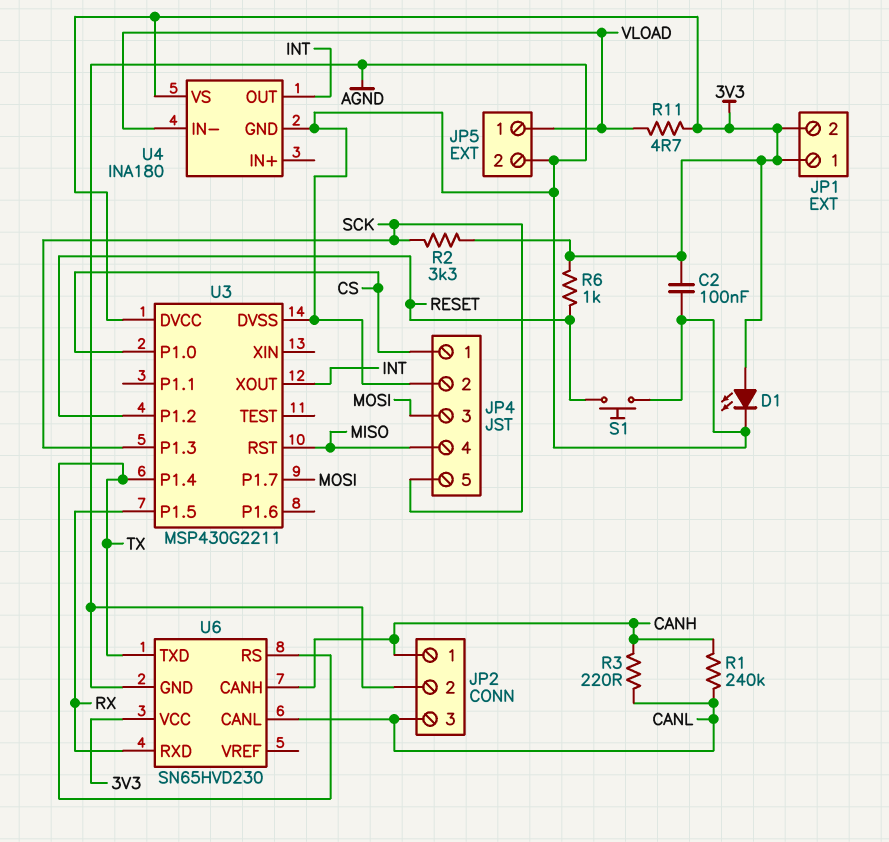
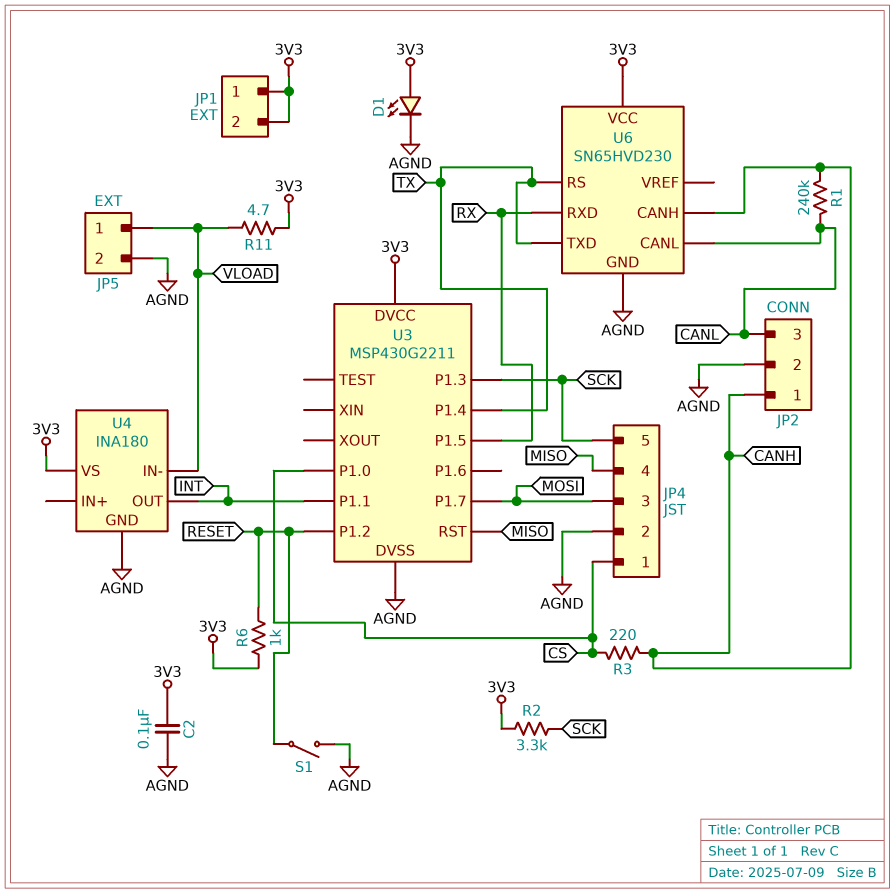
R3: 220 (CANH, CANL) -> 220 (CANH, CS)
S1: button (AGND, RESET) -> switch (AGND, RESET)
U3 pin P1.1: none -> INT
U3 pin XOUT: INT -> none

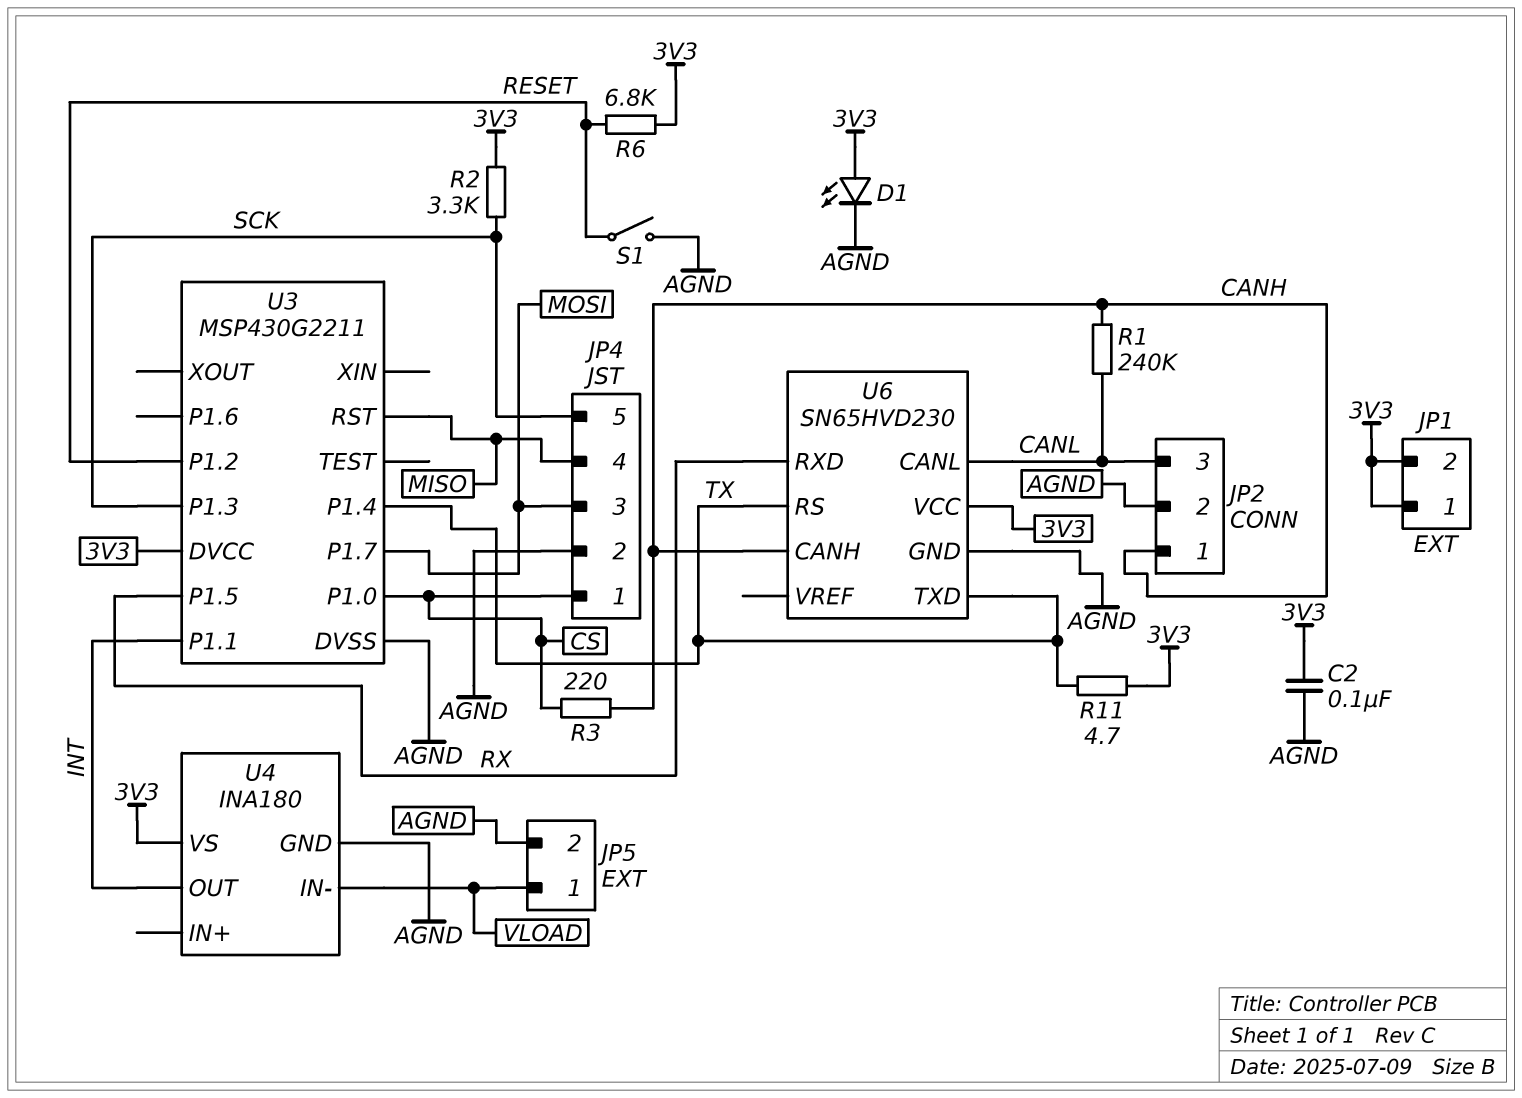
R6: 1k (3V3, RESET) -> 6.8k (3V3, RESET)
R11: 4.7 (3V3, VLOAD) -> 4.7 (3V3, TX)

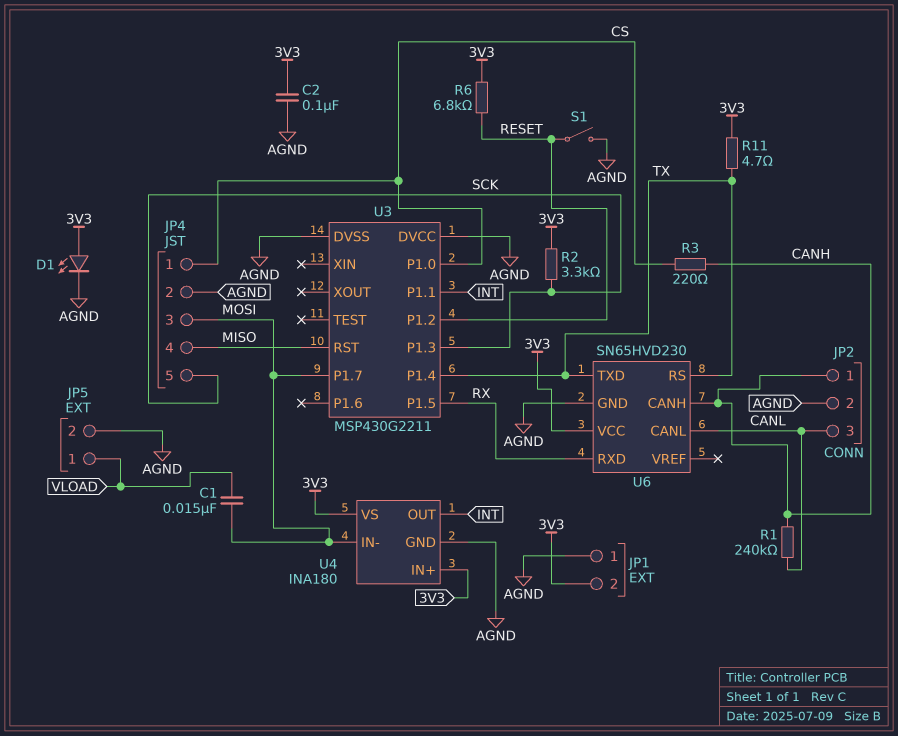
C1: none -> 15nF (MOSI, VLOAD)
JP1 pin 1: 3V3 -> AGND
U3 pin DVCC: 3V3 -> AGND
U4 pin IN+: none -> 3V3
U4 pin IN-: VLOAD -> MOSI

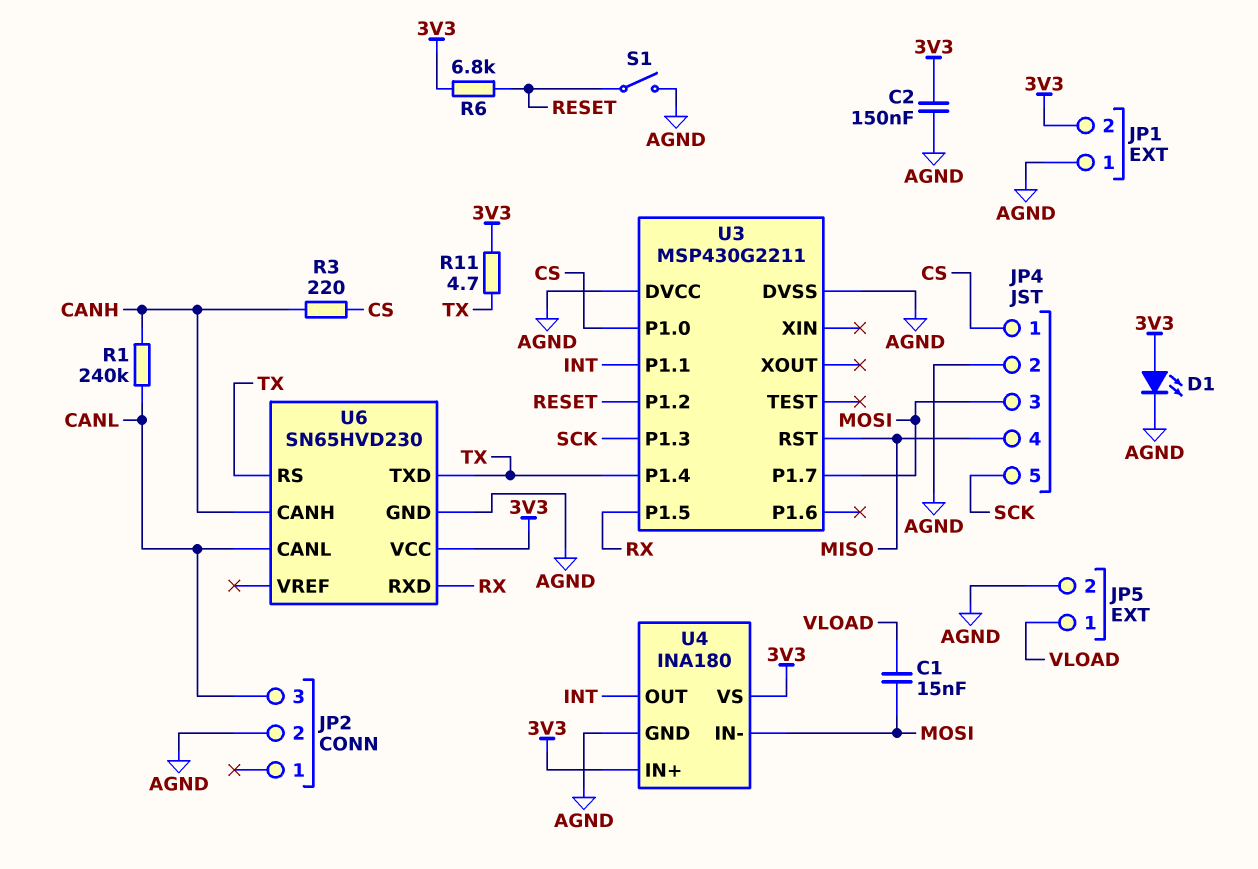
C2: 100nF (3V3, AGND) -> 150nF (3V3, AGND)
JP2 pin 1: CANH -> none
R2: 3.3k (3V3, SCK) -> none

